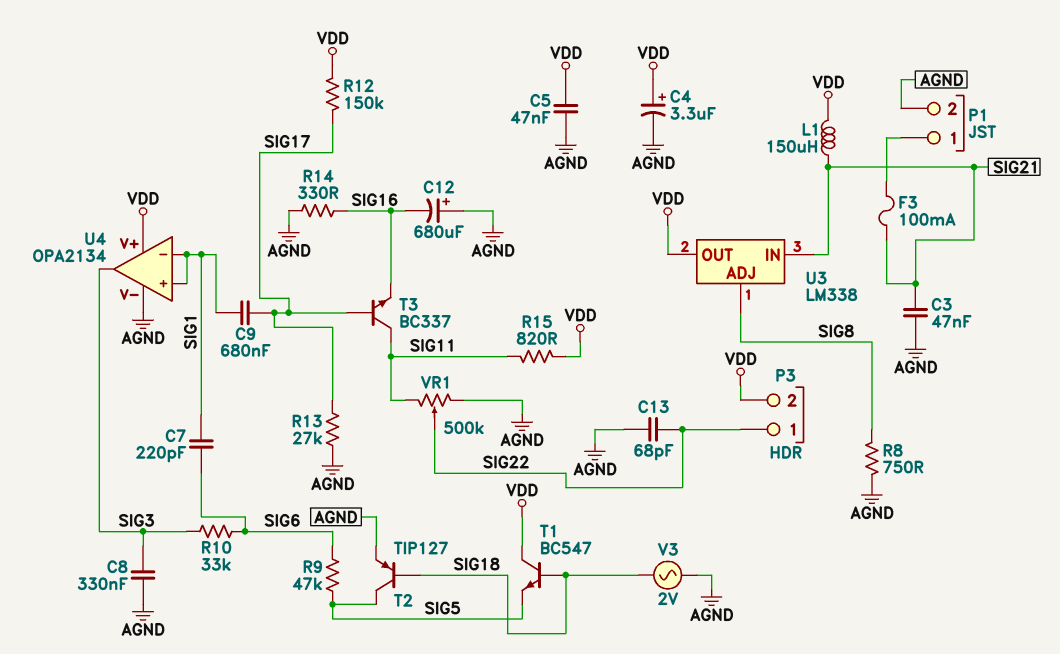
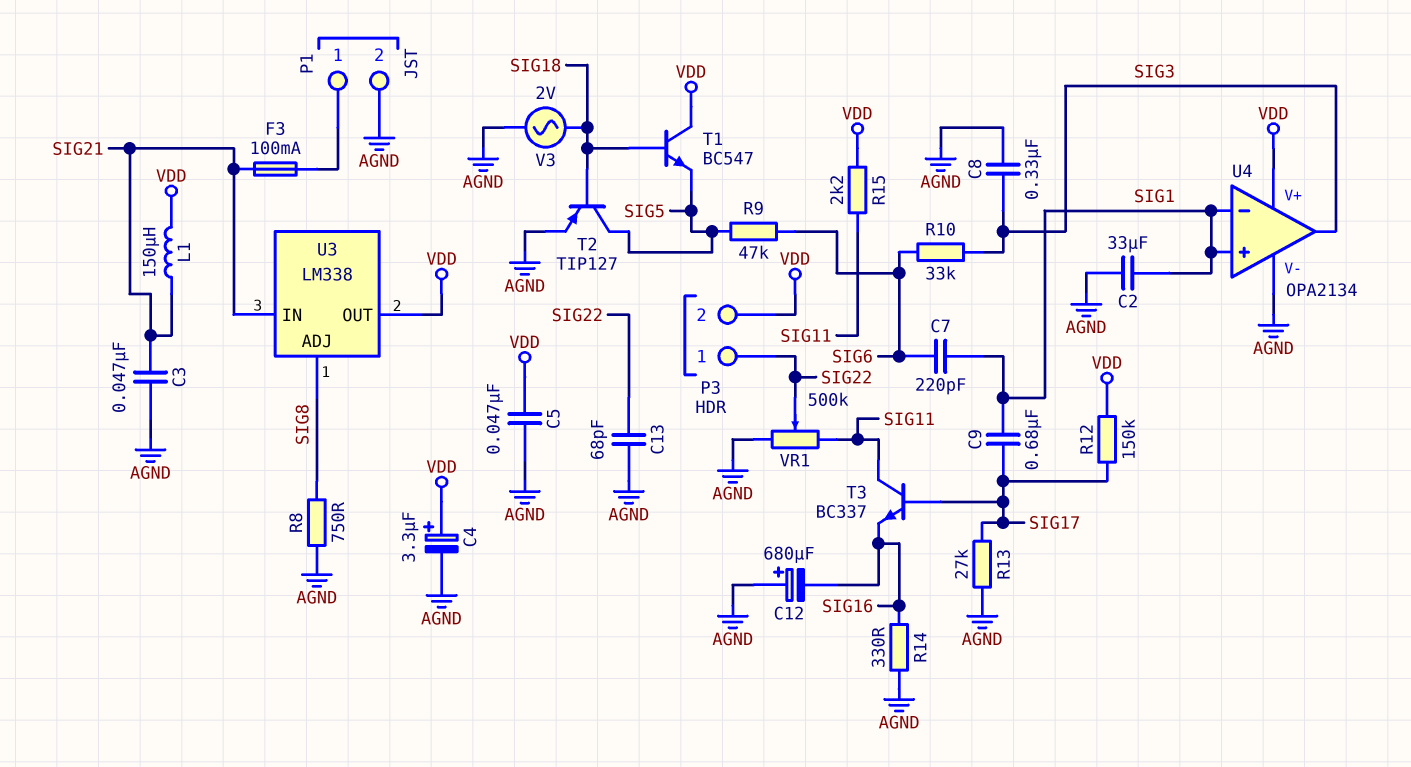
C2: none -> 33uF (AGND, SIG1)
R15: 820 (SIG11, VDD) -> 2.2k (SIG11, VDD)

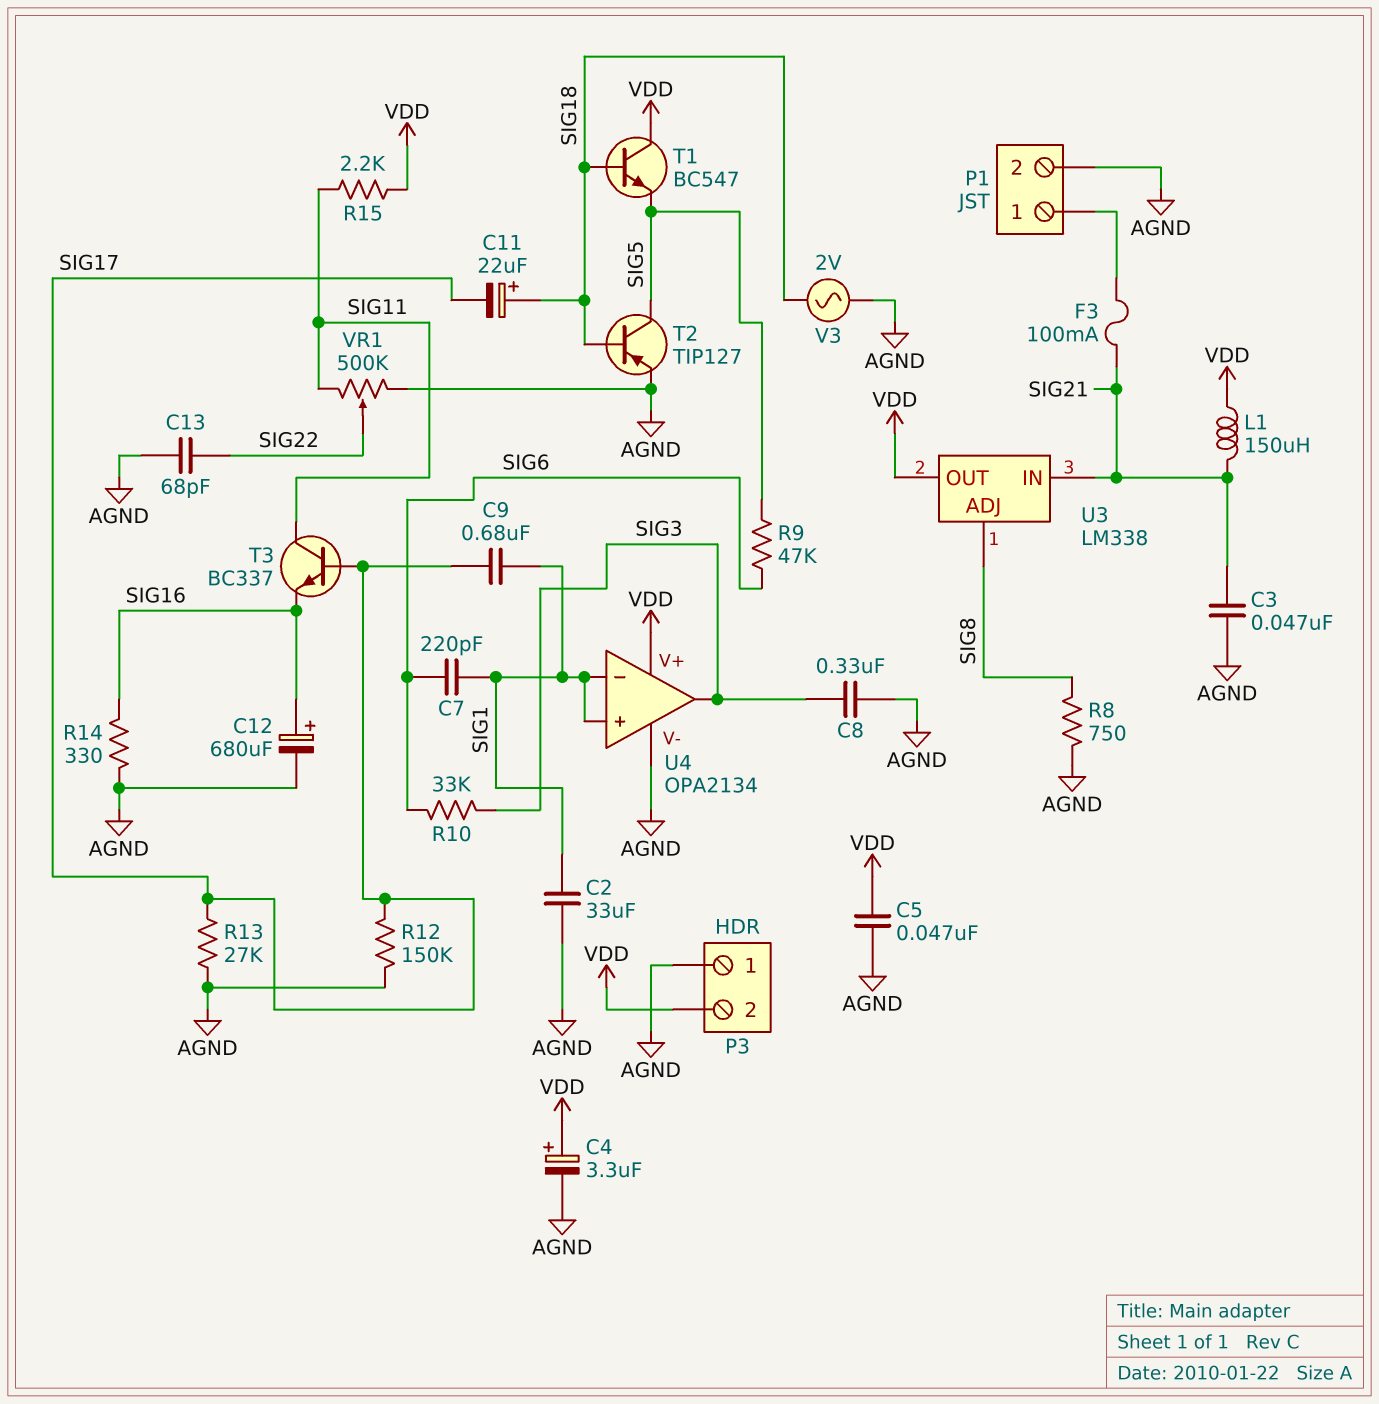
C11: none -> 22uF (plus SIG18, minus SIG17)
C12: 680uF (plus AGND, minus SIG16) -> 680uF (plus SIG16, minus AGND)
P3 pin 1: SIG22 -> AGND
R12: 150k (SIG17, VDD) -> 150k (AGND, SIG17)

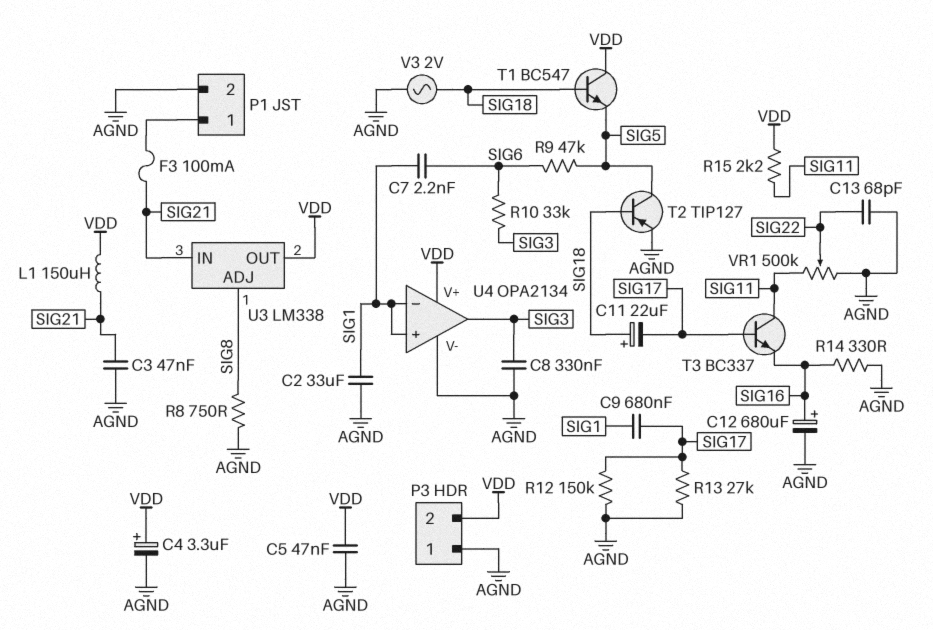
C7: 220pF (SIG1, SIG6) -> 2.2nF (SIG1, SIG6)

